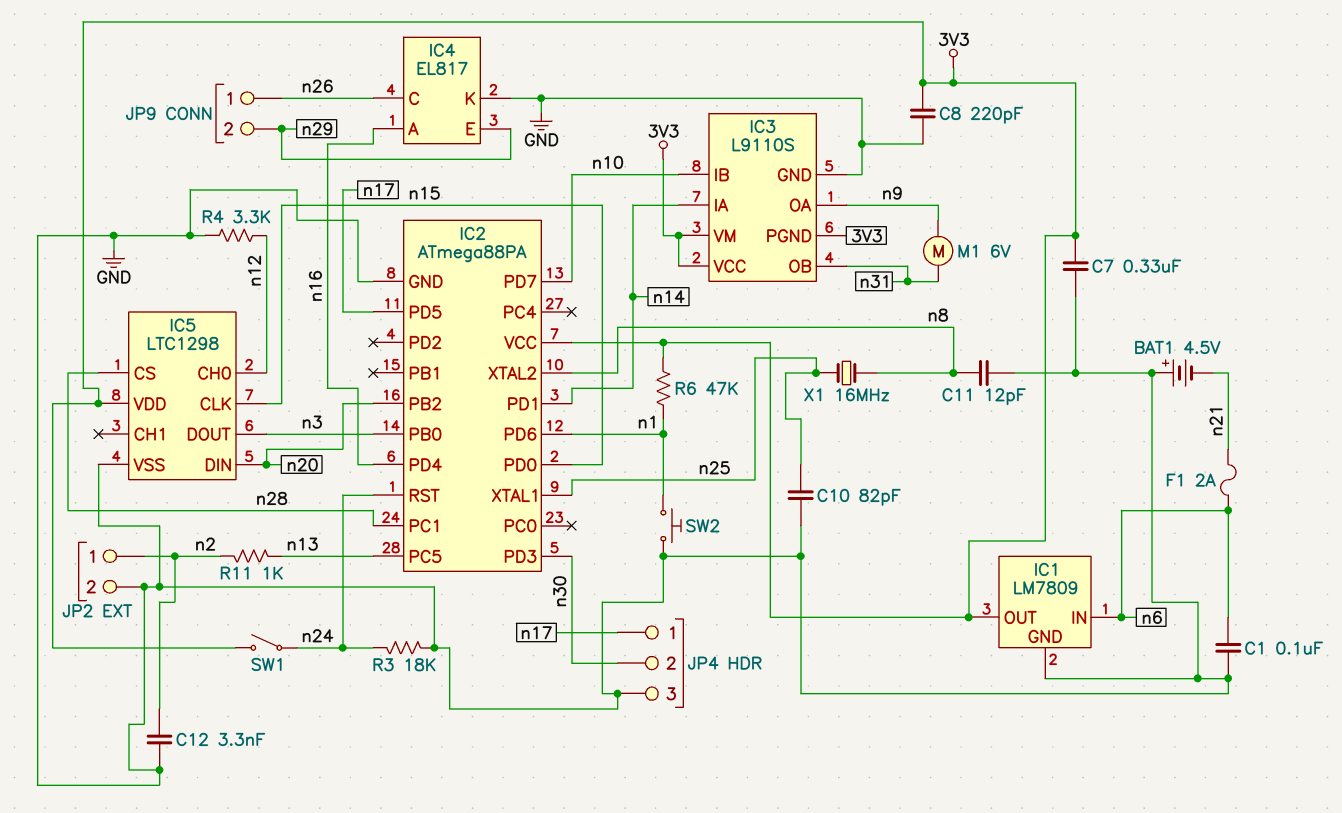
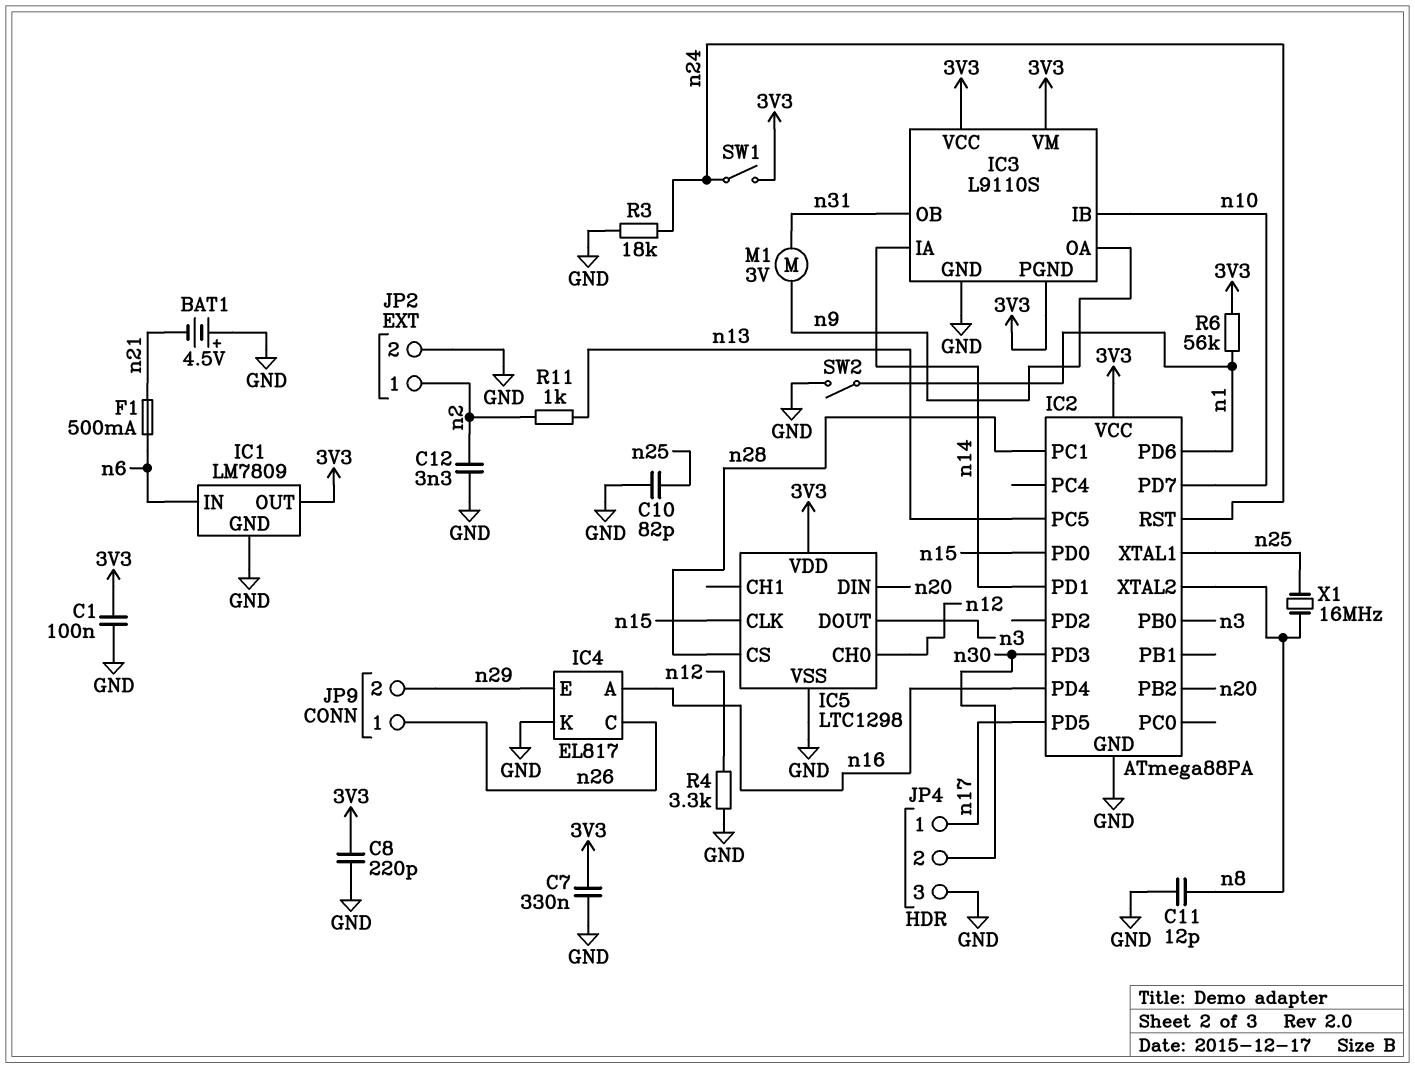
C1: 100nF (GND, n6) -> 100nF (3V3, GND)
F1: 2A (n6, n21) -> 500mA (n6, n21)
M1: motor 6V (n9, n31) -> motor 3V (n9, n31)
R6: 47k (3V3, n1) -> 56k (3V3, n1)
SW2: button (GND, n1) -> switch (GND, n1)

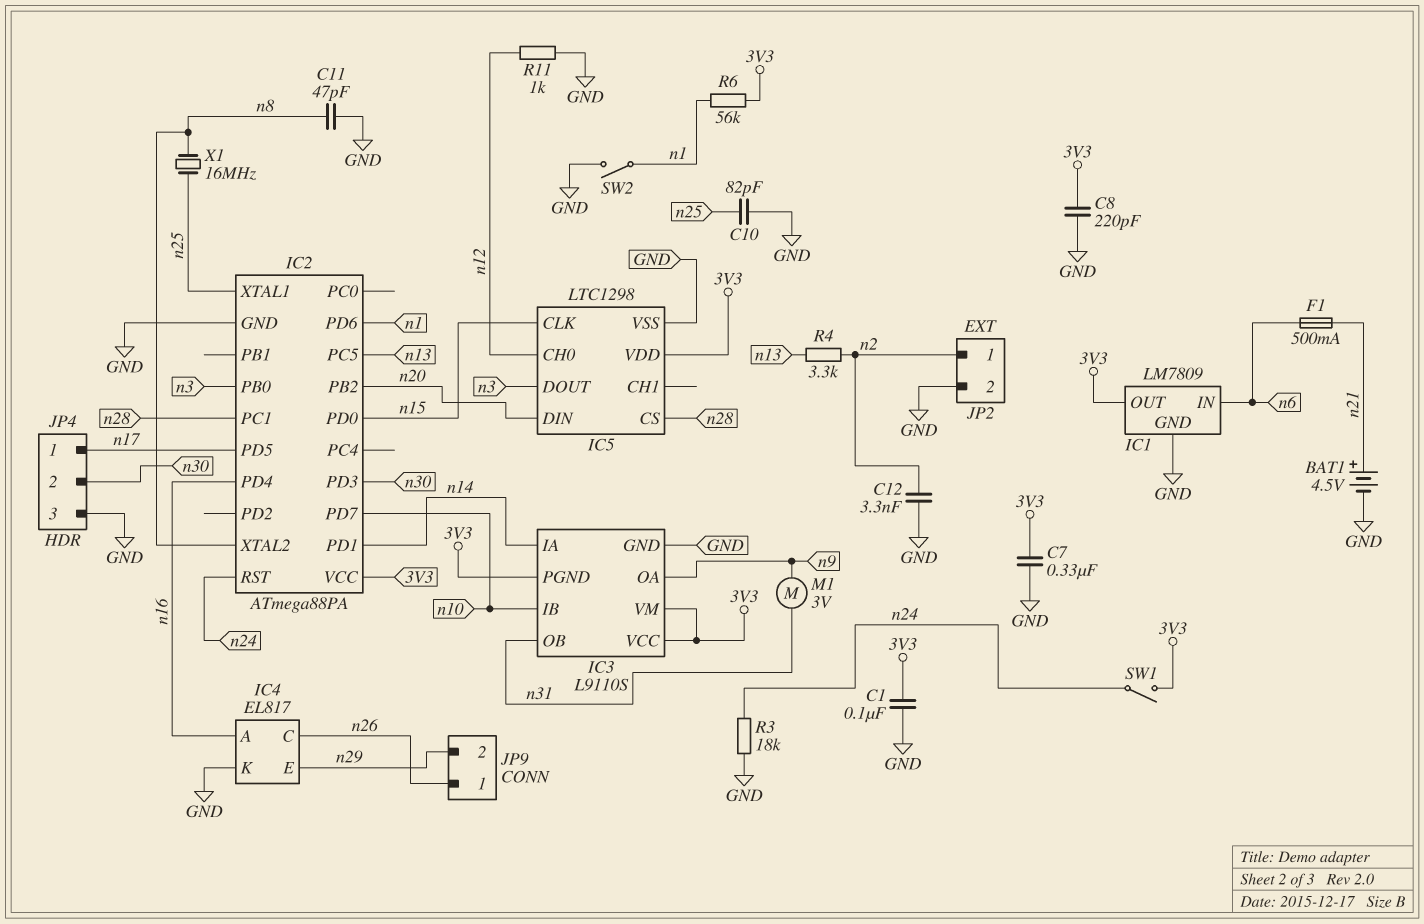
BAT1: 4.5V (plus GND, minus n21) -> 4.5V (plus n21, minus GND)
C11: 12pF (GND, n8) -> 47pF (GND, n8)
R4: 3.3k (GND, n12) -> 3.3k (n2, n13)
R11: 1k (n2, n13) -> 1k (GND, n12)

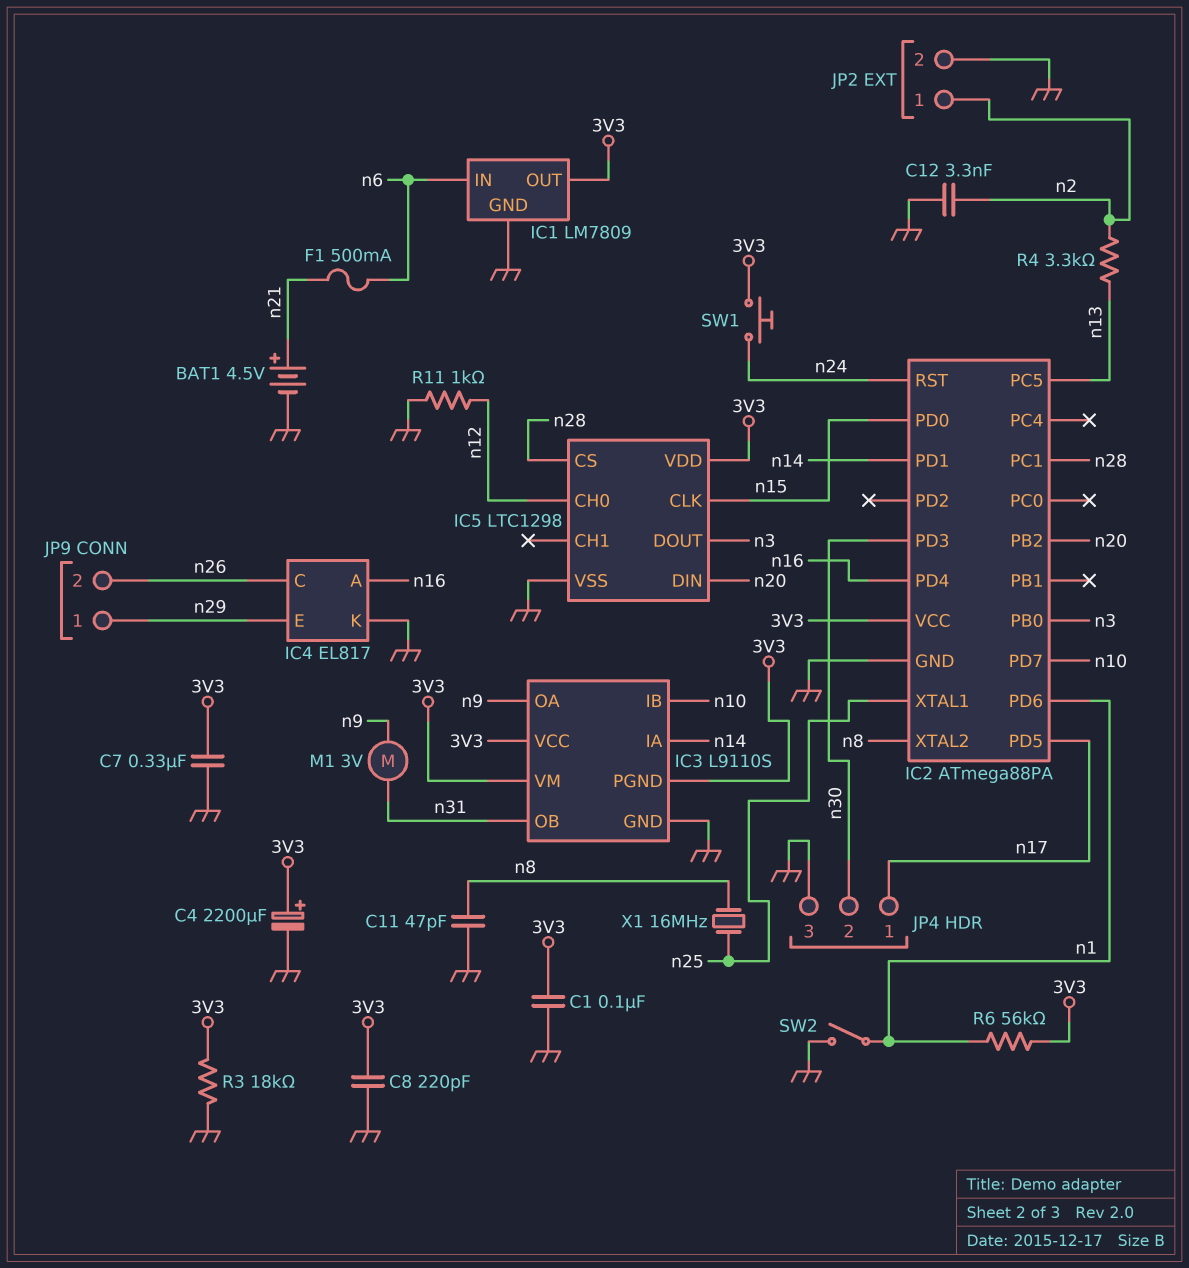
C4: none -> 2200uF (plus 3V3, minus GND)
C10: 82pF (GND, n25) -> none
JP9 pin 1: n26 -> n29
JP9 pin 2: n29 -> n26
R3: 18k (GND, n24) -> 18k (3V3, GND)
SW1: switch (3V3, n24) -> button (3V3, n24)

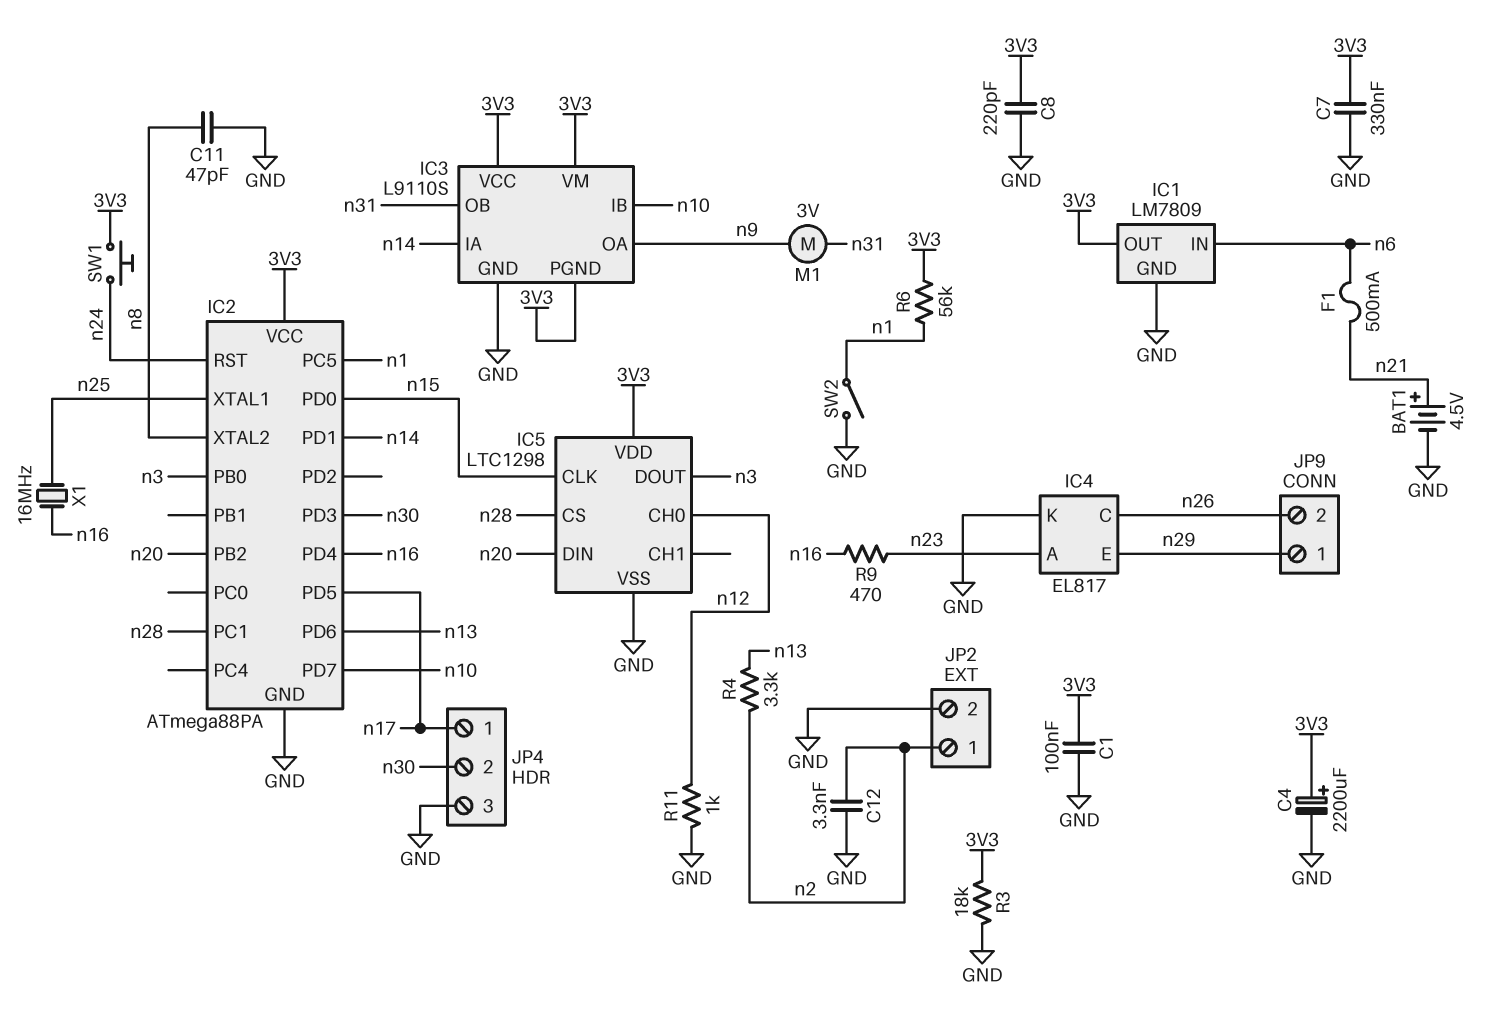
IC2 pin PC5: n13 -> n1
IC2 pin PD6: n1 -> n13
IC4 pin A: n16 -> n23
R9: none -> 470 (n16, n23)
X1: 16MHz (n8, n25) -> 16MHz (n16, n25)

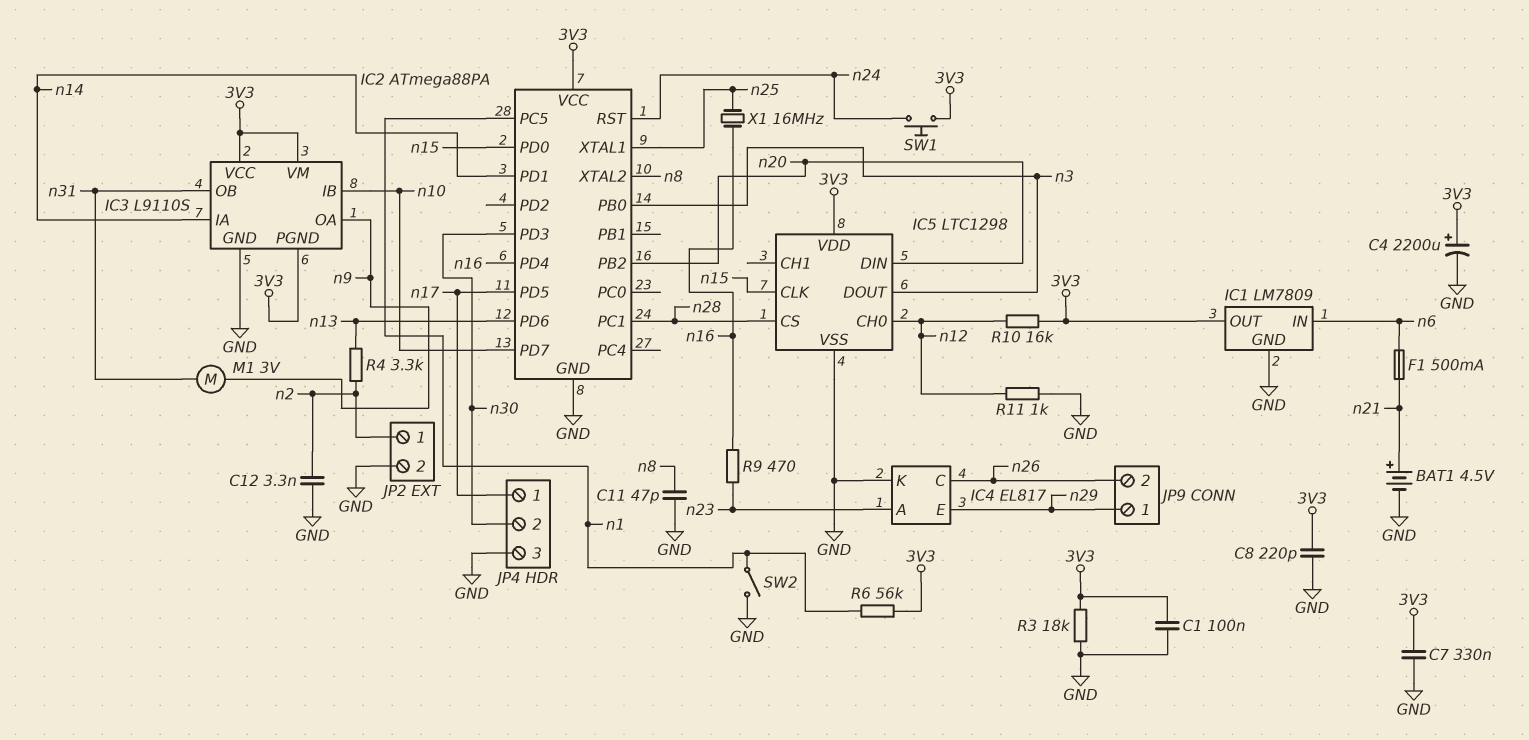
R10: none -> 16k (3V3, n12)

